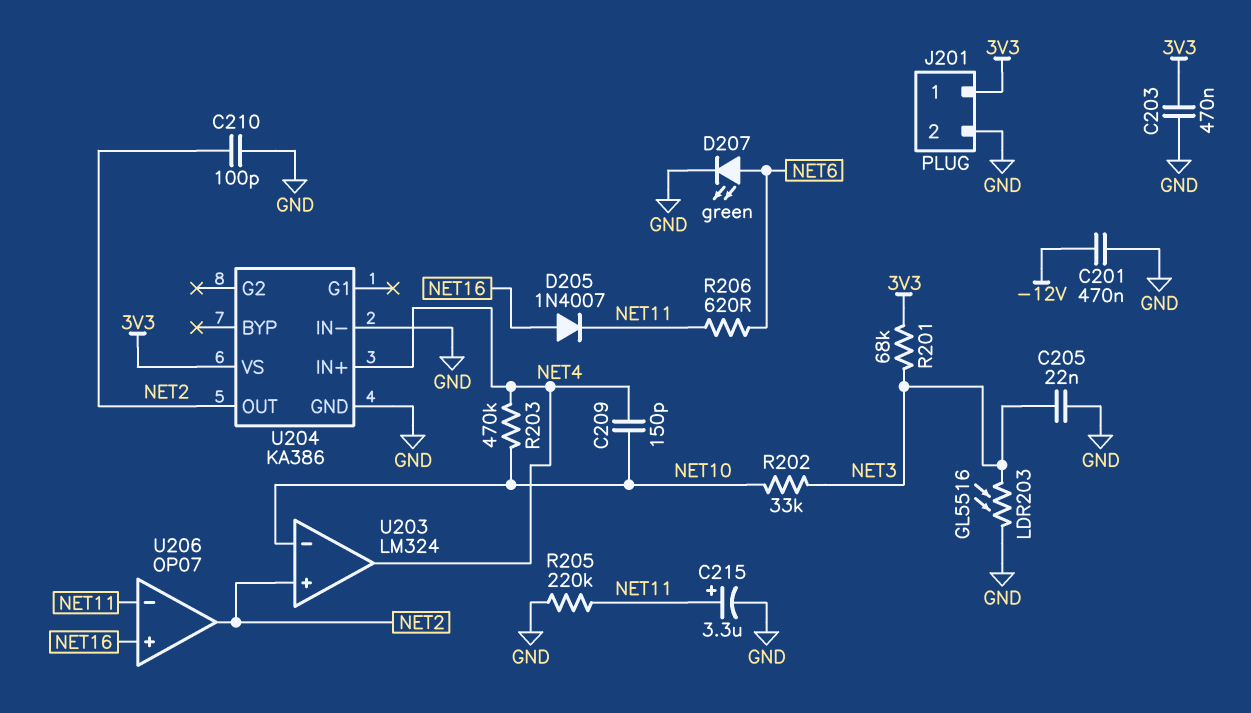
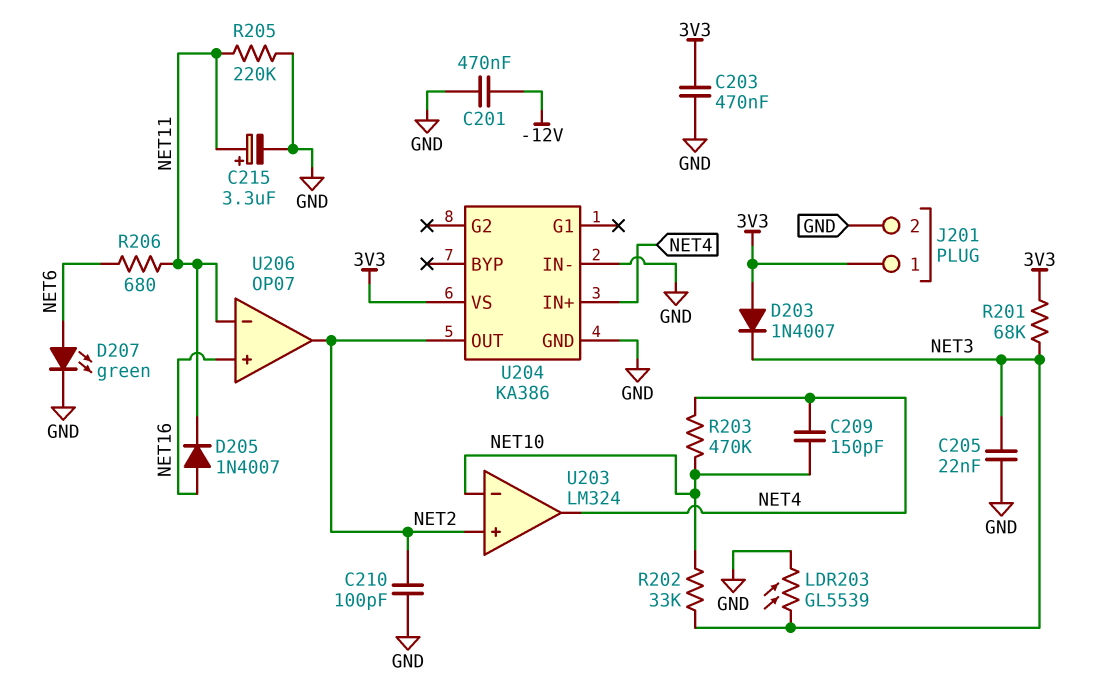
D203: none -> diode 1N4007 (A 3V3, K NET3)
LDR203: GL5516 (GND, NET3) -> GL5539 (GND, NET3)
R206: 620 (NET6, NET11) -> 680 (NET6, NET11)

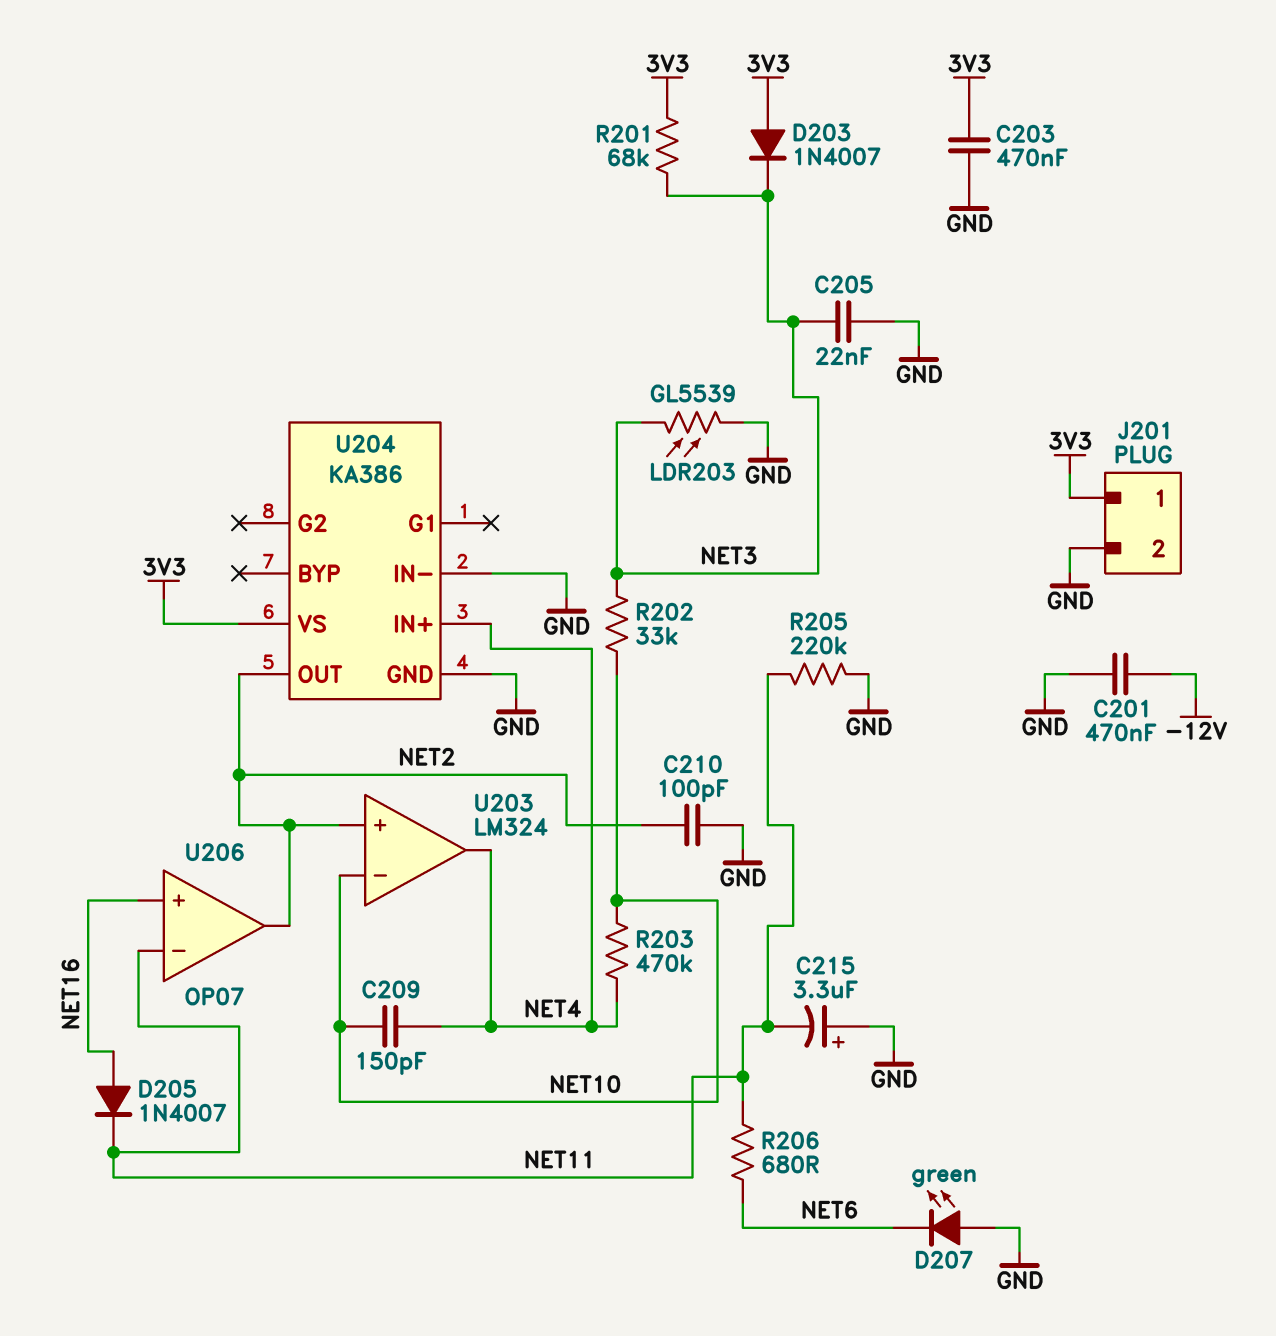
C215: 3.3uF (plus NET11, minus GND) -> 3.3uF (plus GND, minus NET11)
D207: LED green (A NET6, K GND) -> LED green (A GND, K NET6)

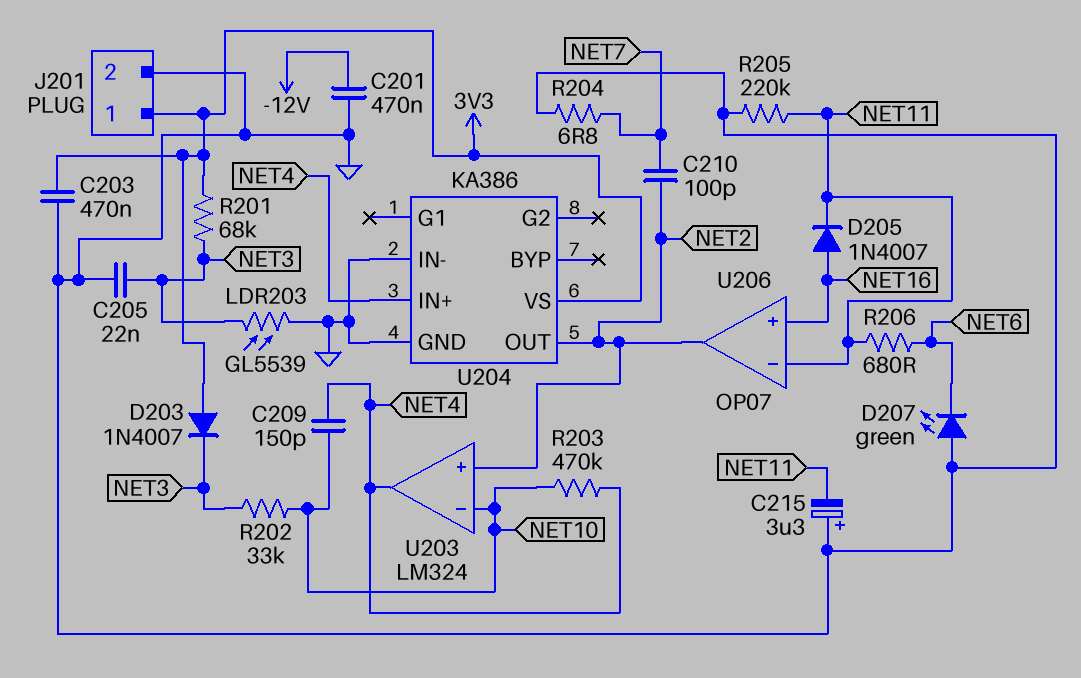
C210: 100pF (GND, NET2) -> 100pF (NET2, NET7)
R204: none -> 6.8 (GND, NET7)

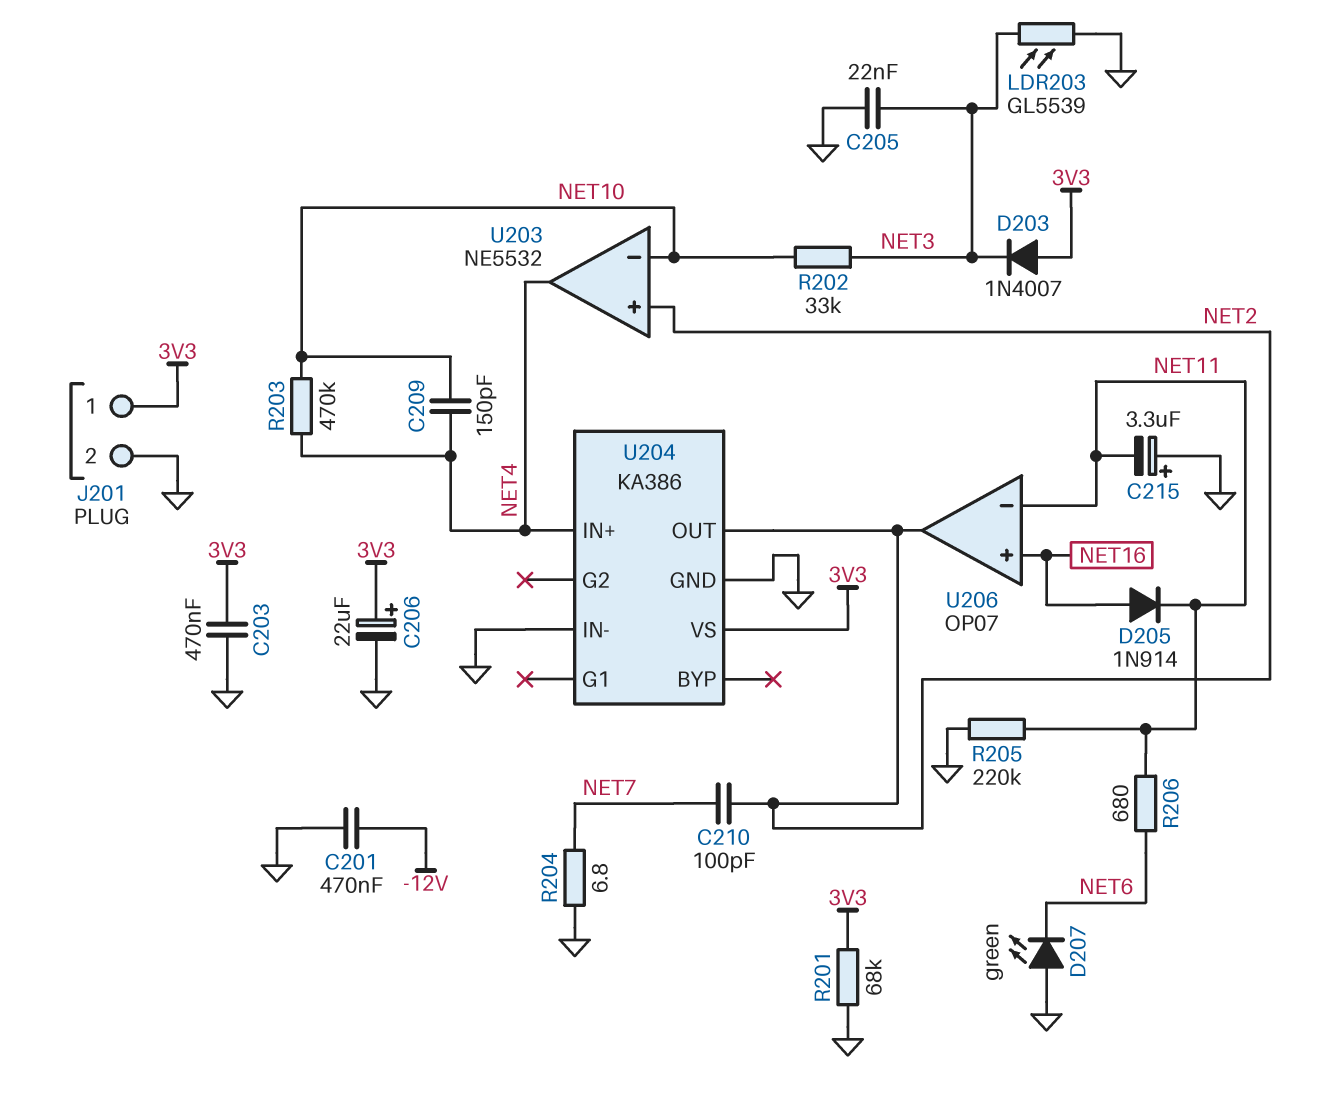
C206: none -> 22uF (plus 3V3, minus GND)
D205: diode 1N4007 (A NET16, K NET11) -> diode 1N914 (A NET16, K NET11)
R201: 68k (3V3, NET3) -> 68k (3V3, GND)
U203: LM324 -> NE5532

